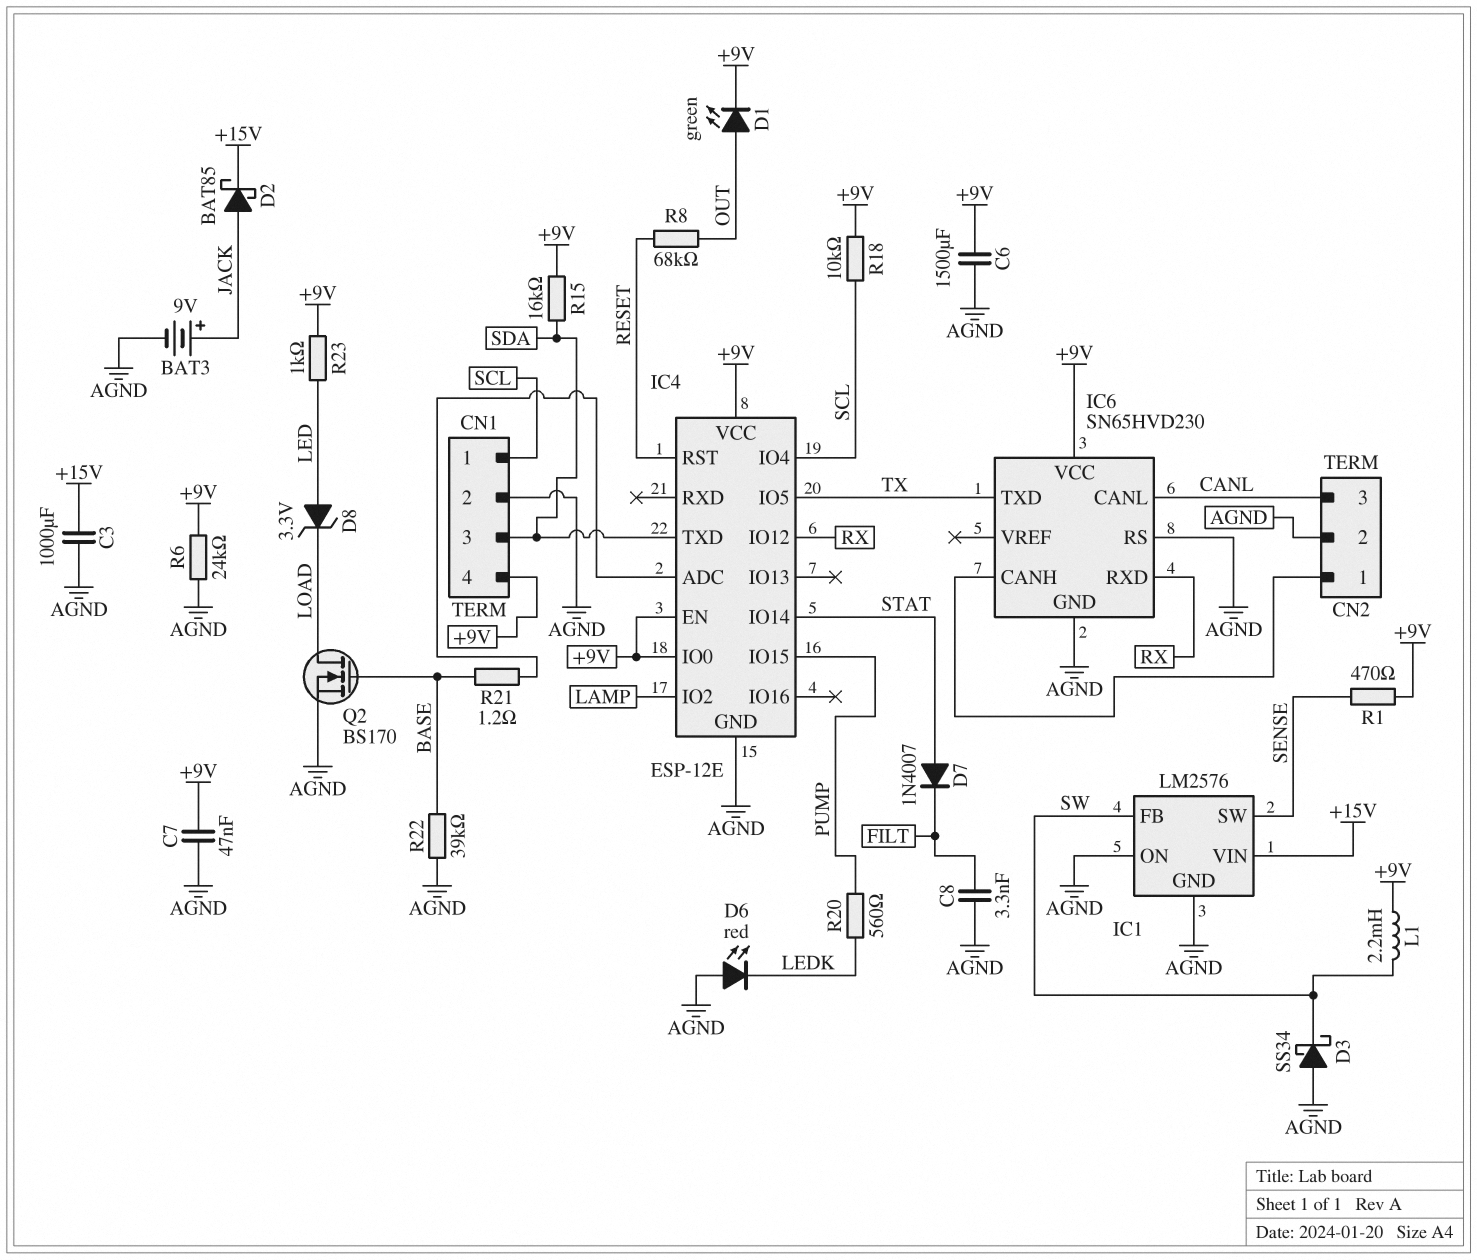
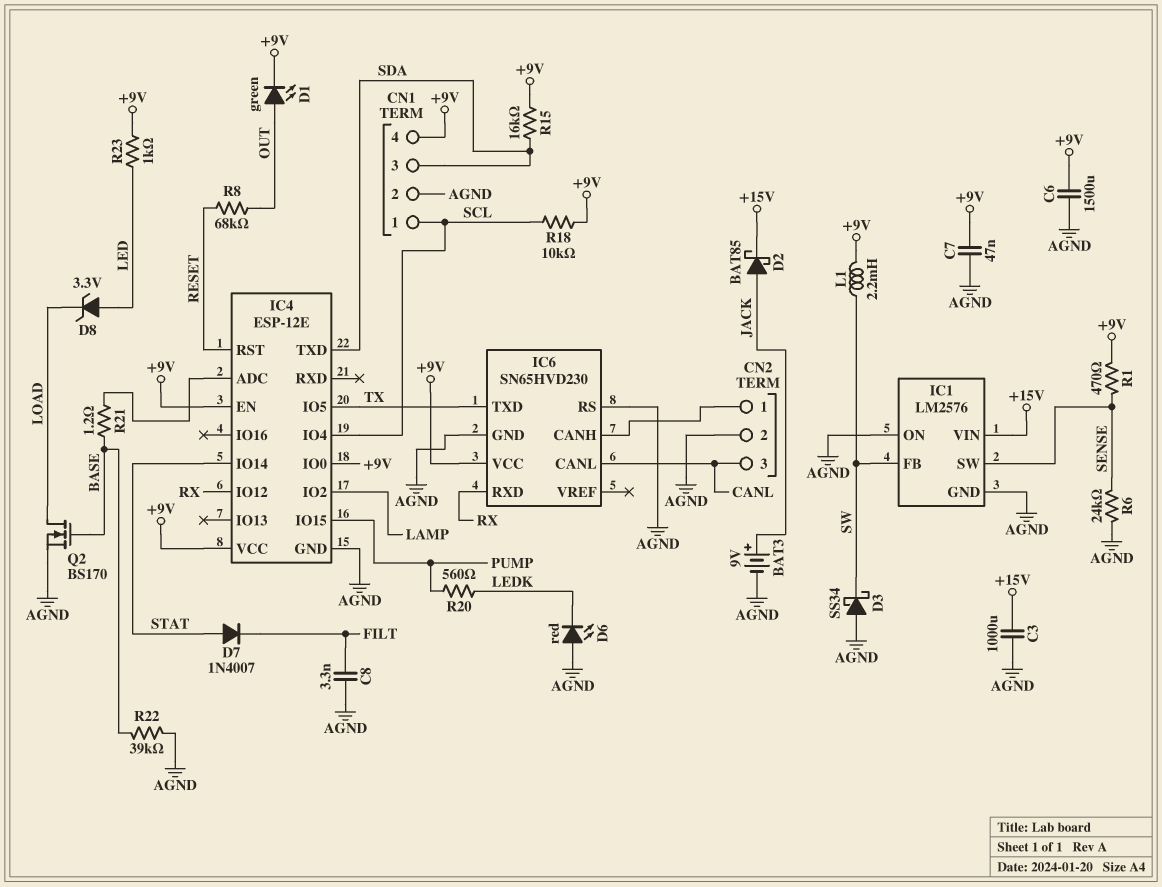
R6: 24k (+9V, AGND) -> 24k (AGND, SENSE)

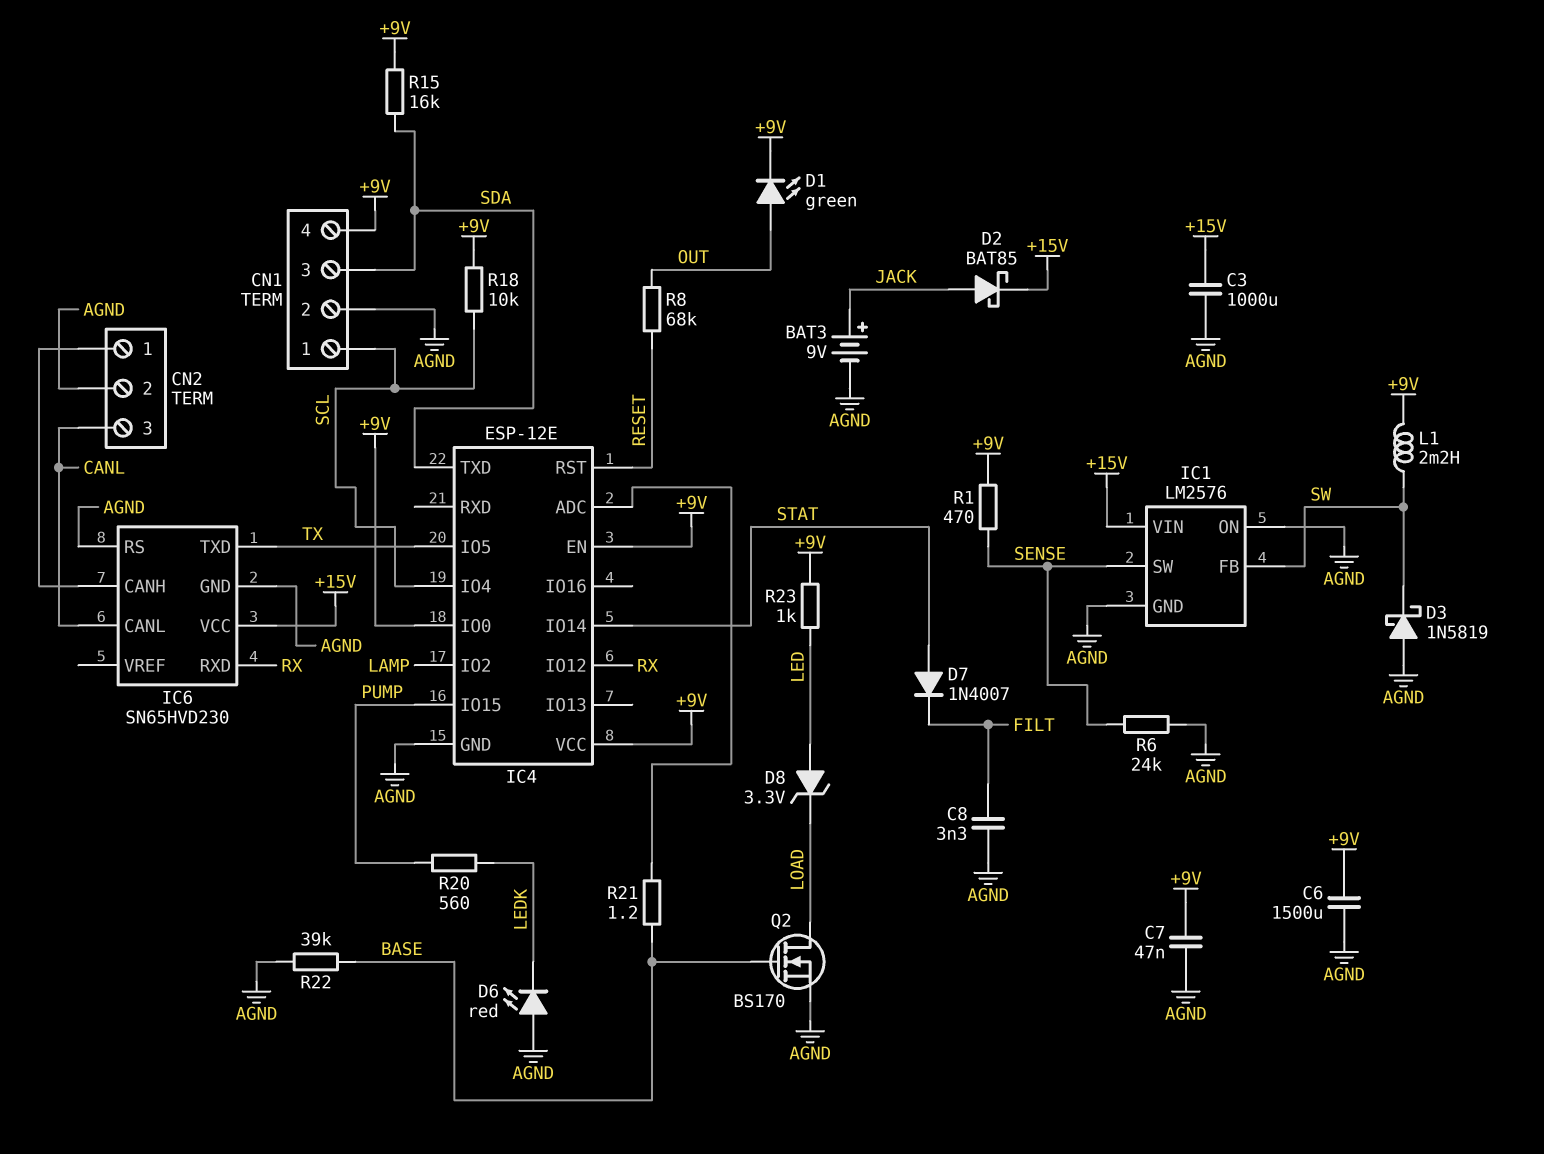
D3: schottky SS34 (A AGND, K SW) -> schottky 1N5819 (A AGND, K SW)
IC6 pin VCC: +9V -> +15V

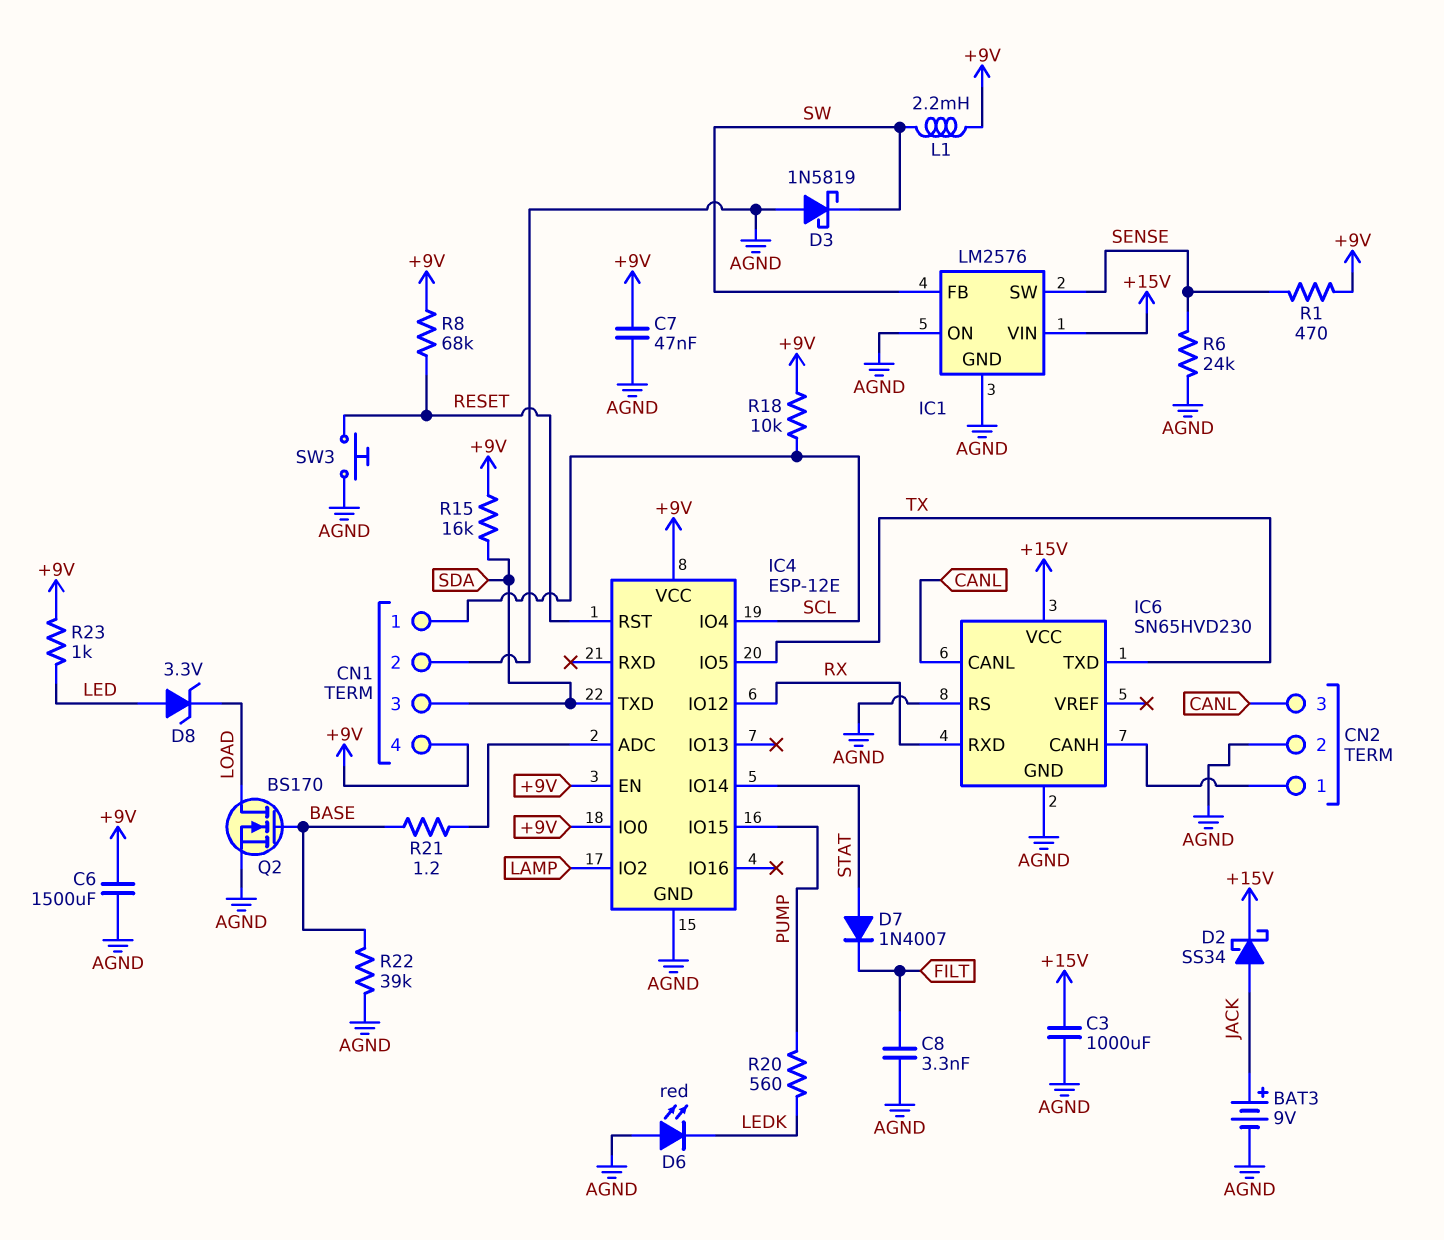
D1: LED green (A OUT, K +9V) -> none
D2: schottky BAT85 (A JACK, K +15V) -> schottky SS34 (A JACK, K +15V)
R8: 68k (OUT, RESET) -> 68k (+9V, RESET)
SW3: none -> button (AGND, RESET)

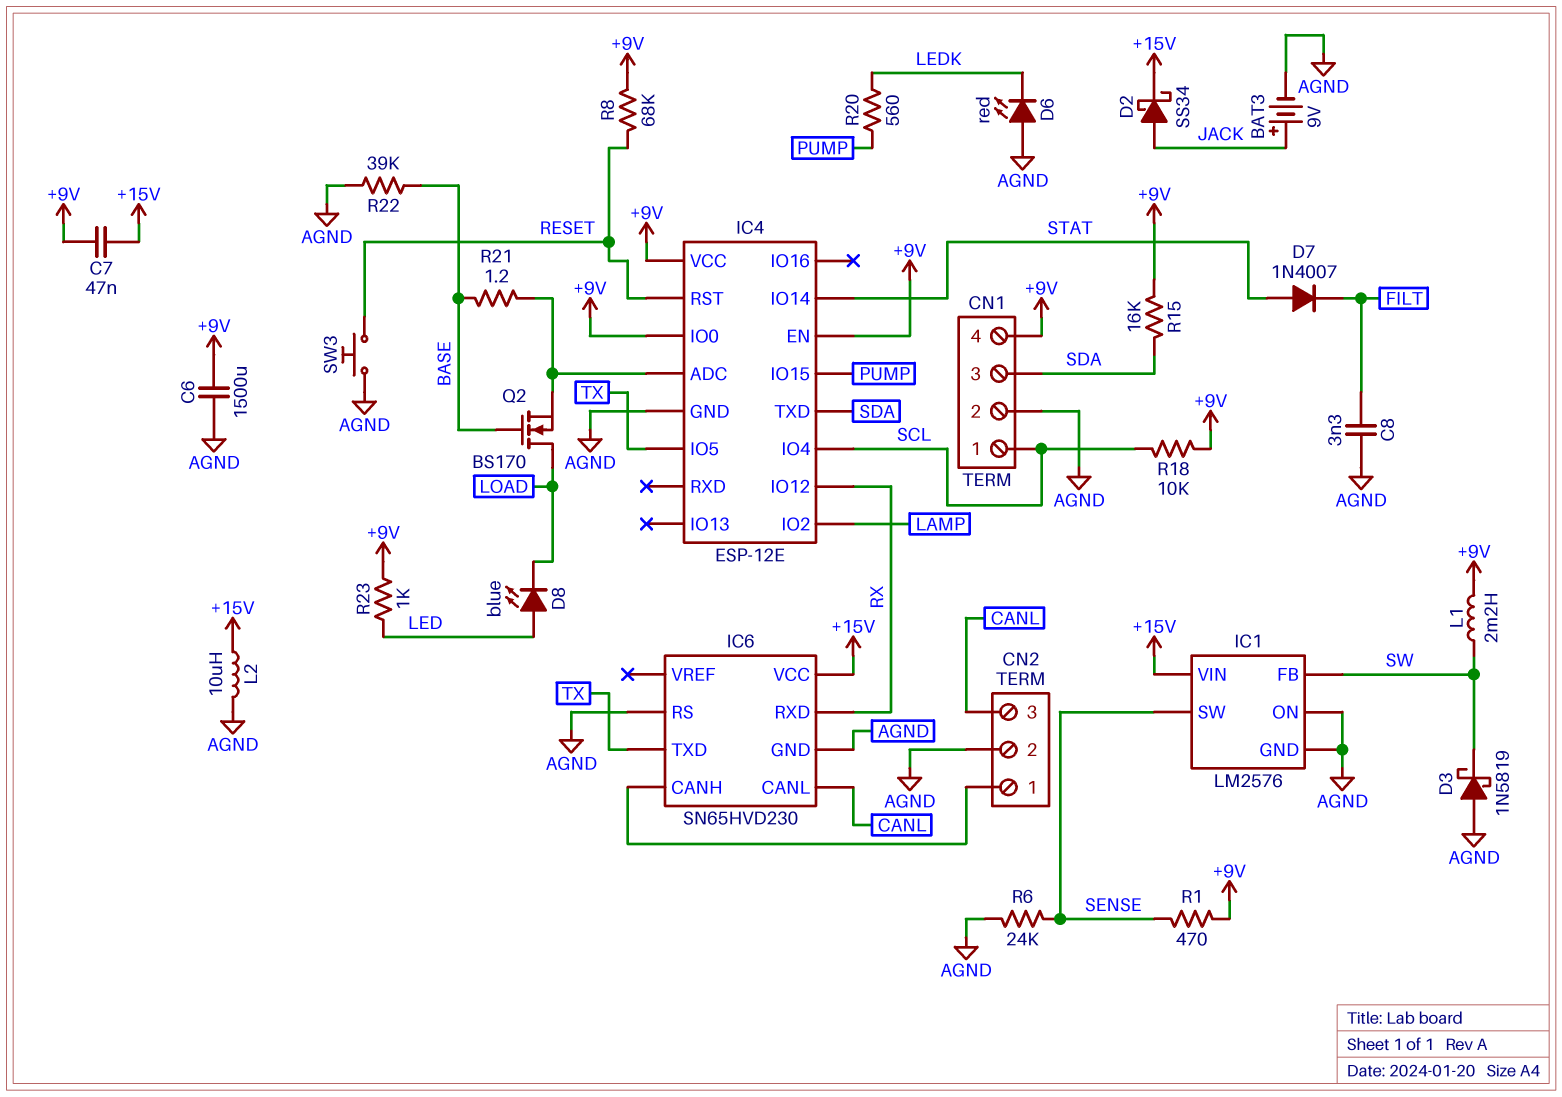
C3: 1000uF (+15V, AGND) -> none
C7: 47nF (+9V, AGND) -> 47nF (+9V, +15V)
D8: zener 3.3V (A LED, K LOAD) -> LED blue (A LED, K LOAD)
L2: none -> 10uH (+15V, AGND)
Q2: NMOS BS170 (G BASE, D LOAD, S AGND) -> NMOS BS170 (G BASE, D LOAD, S IC4/ADC)

